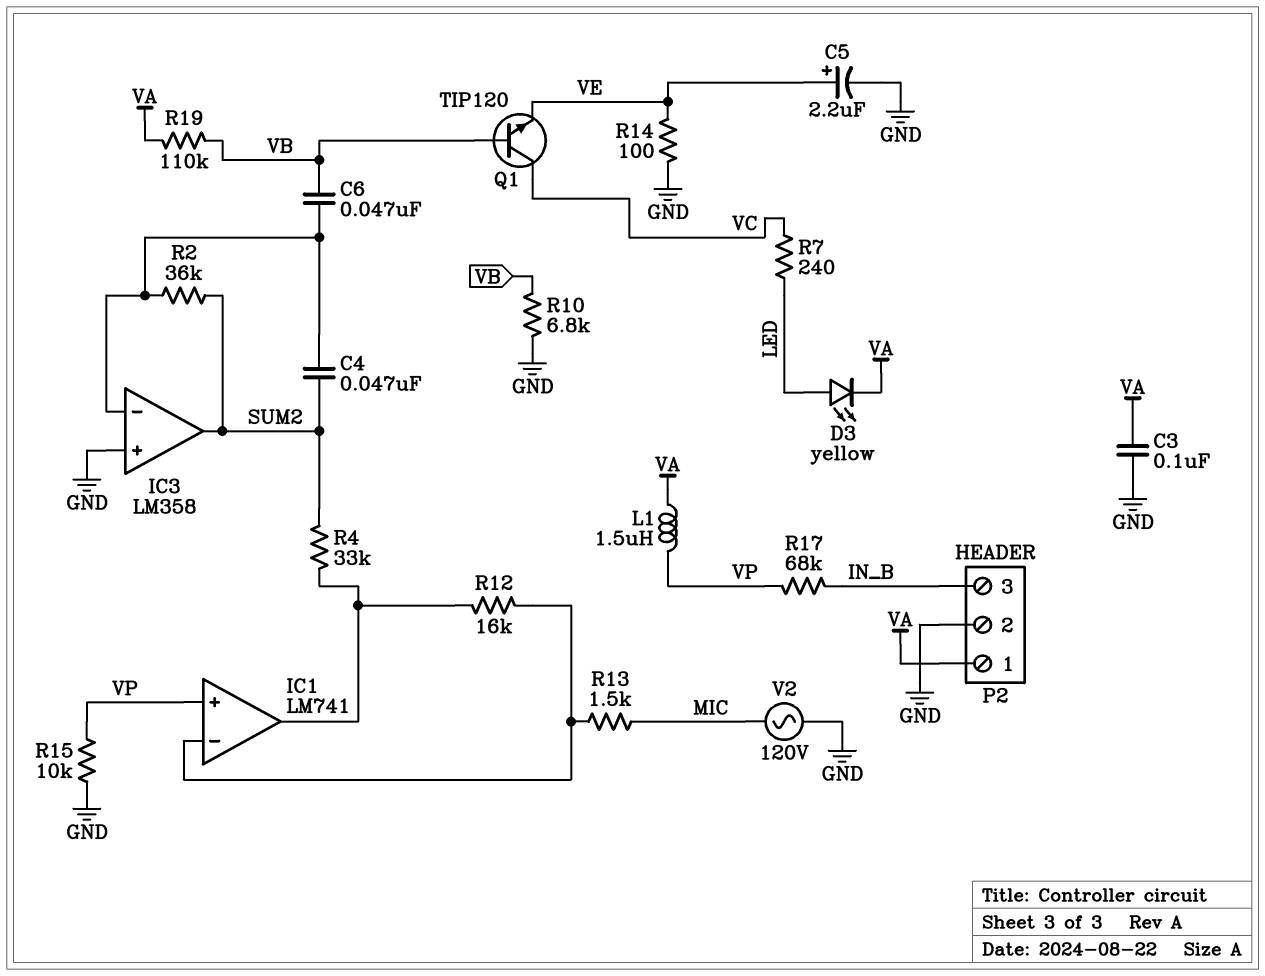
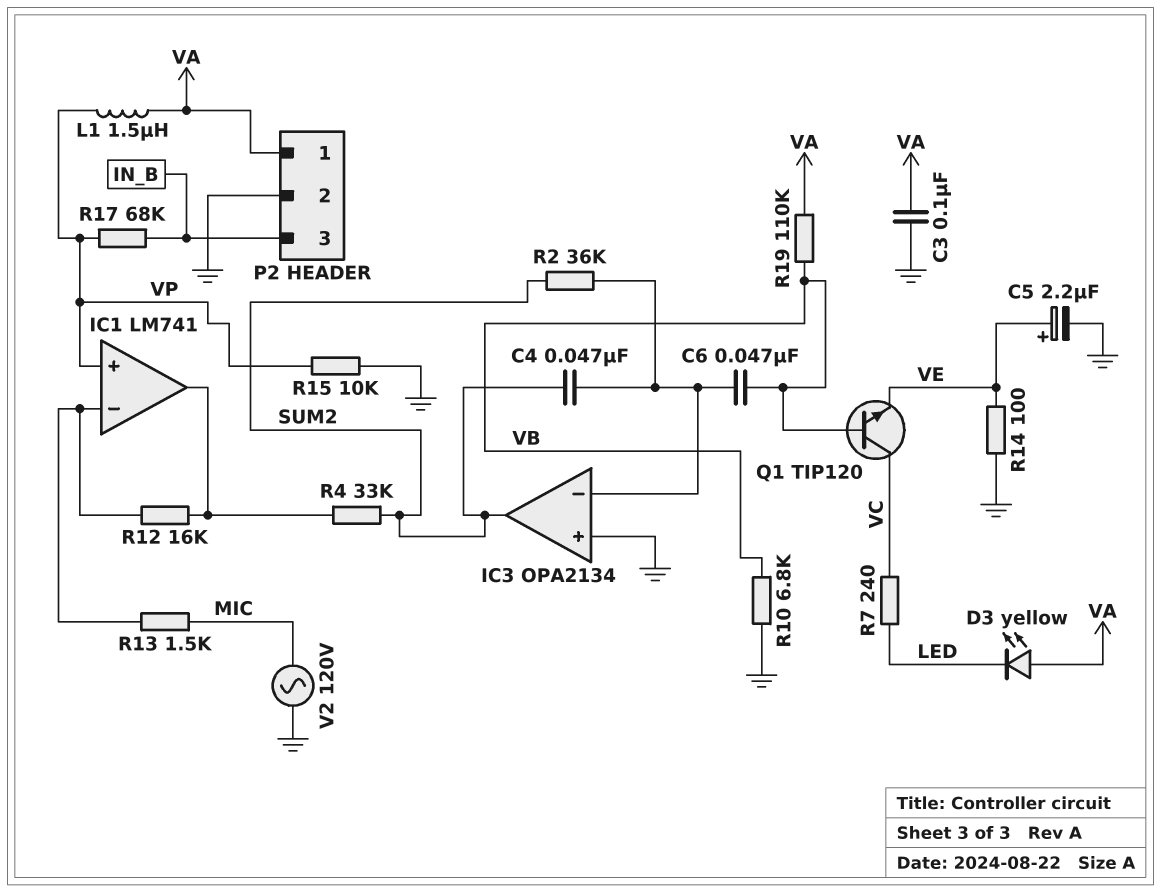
D3: LED yellow (A LED, K VA) -> LED yellow (A VA, K LED)
IC3: LM358 -> OPA2134

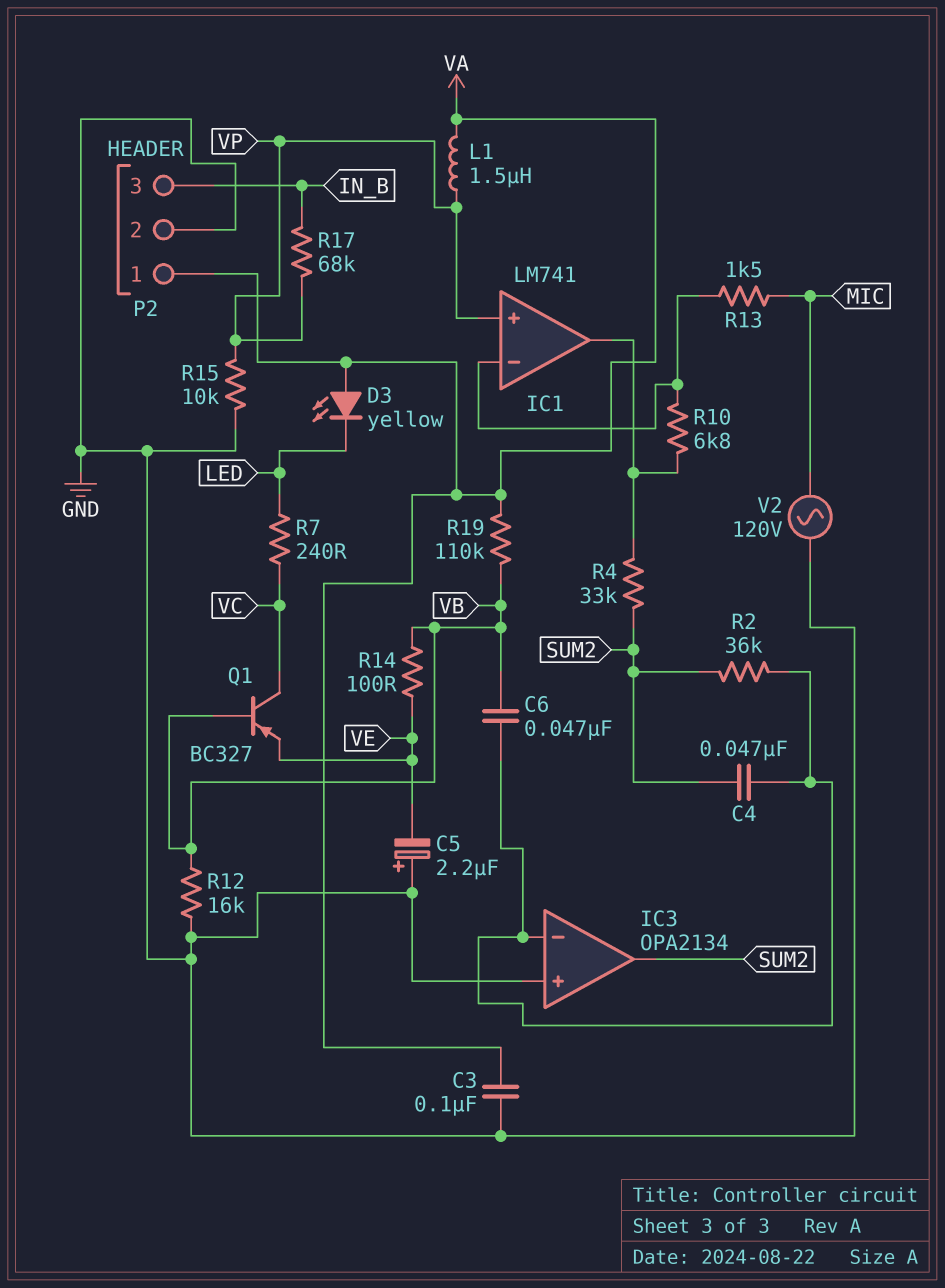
C5: 2.2uF (plus VE, minus GND) -> 2.2uF (plus GND, minus VE)
Q1: NPN TIP120 (B VB, C VC, E VE) -> PNP BC327 (B VB, C VC, E VE)
R10: 6.8k (GND, VB) -> 6.8k (IC1/in-, IC1/out)
R12: 16k (IC1/in-, IC1/out) -> 16k (GND, VB)
R14: 100 (GND, VE) -> 100 (VB, VE)

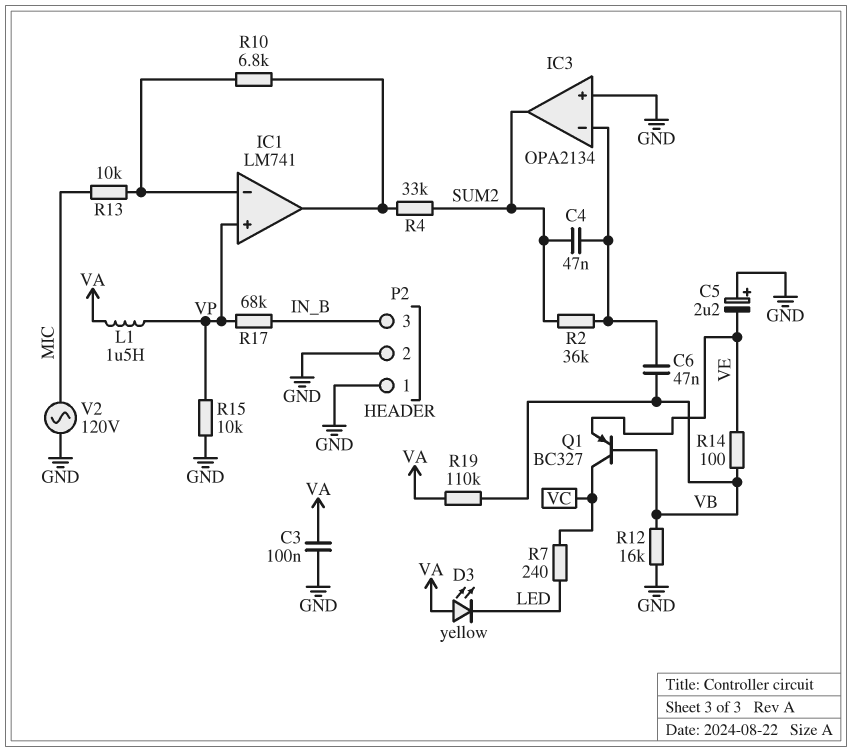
P2 pin 1: VA -> GND
R13: 1.5k (IC1/in-, MIC) -> 10k (IC1/in-, MIC)

